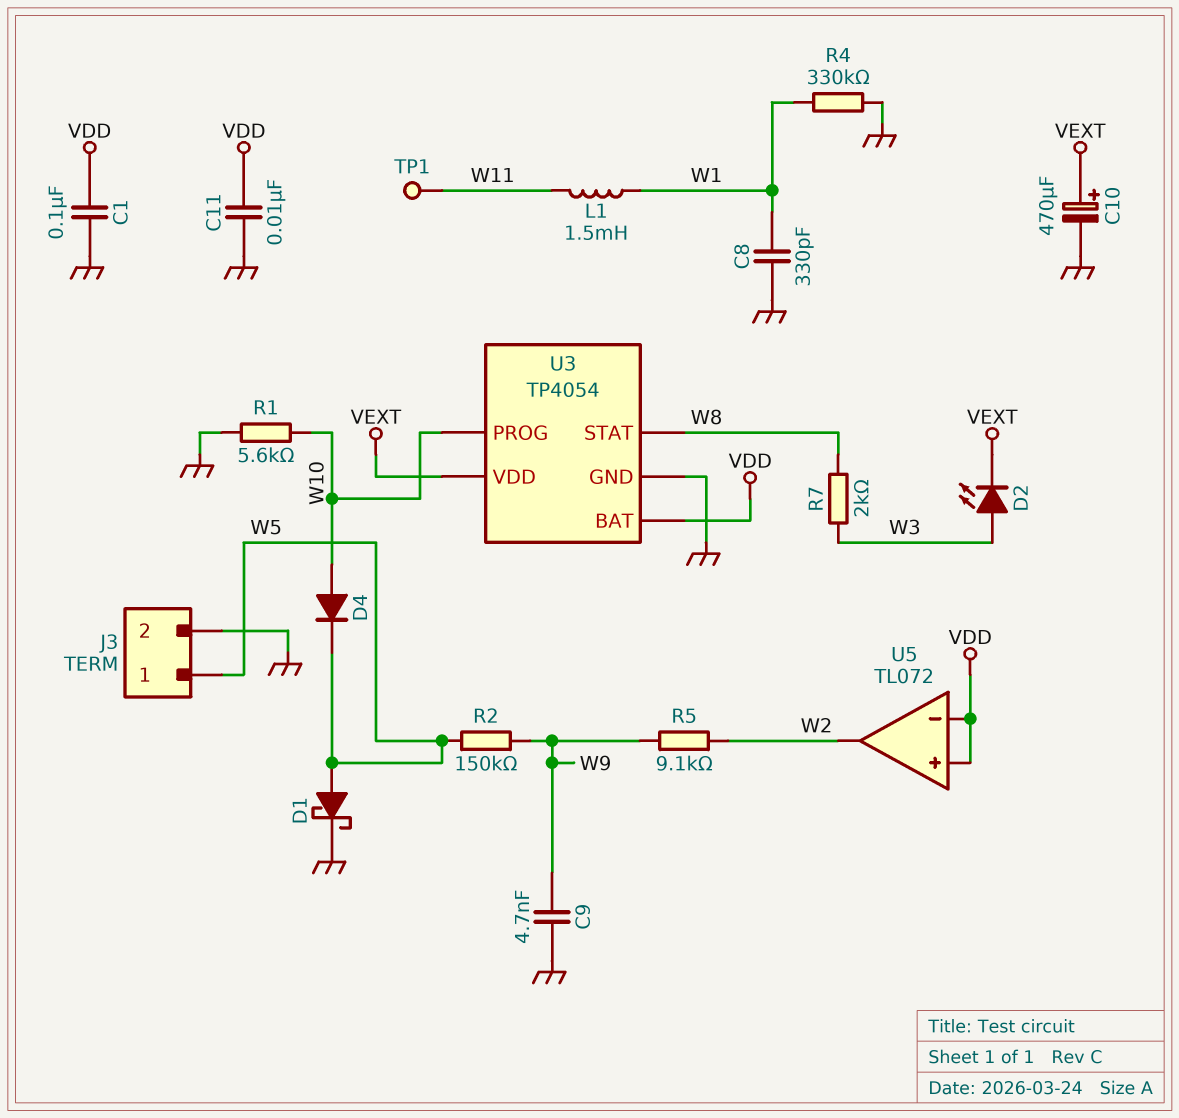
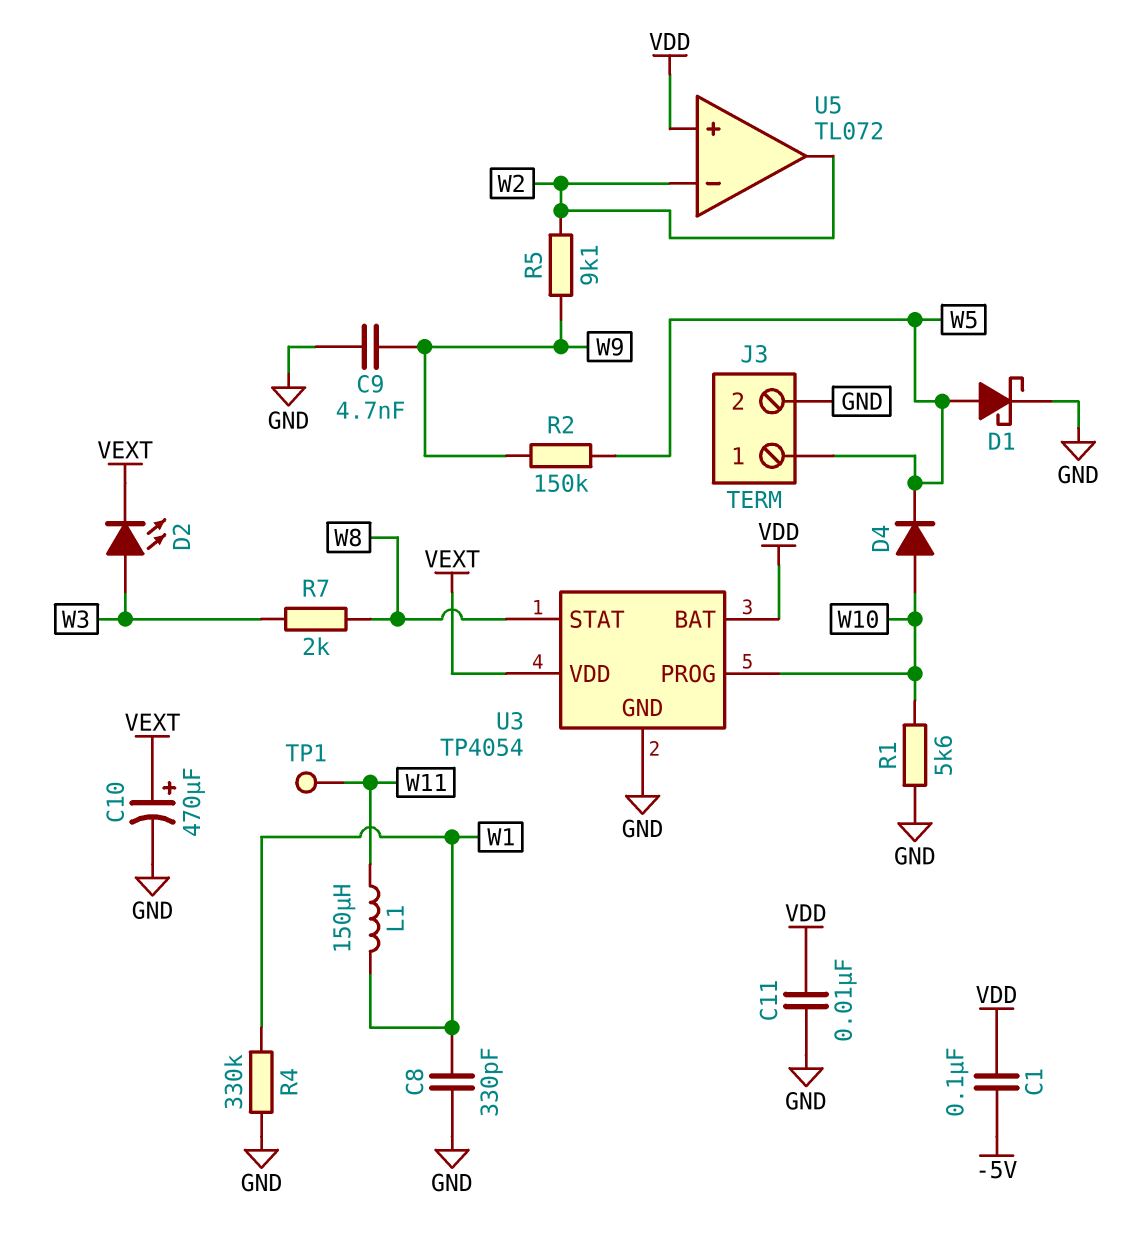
C1: 100nF (GND, VDD) -> 100nF (-5V, VDD)
L1: 1.5mH (W1, W11) -> 150uH (W1, W11)
U5 pin in-: VDD -> W2

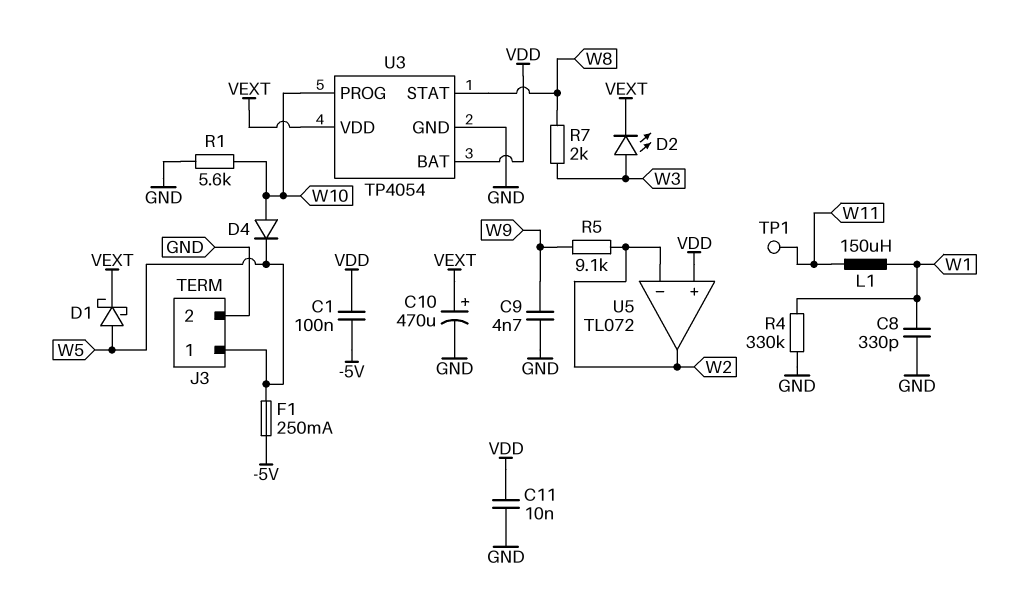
D1: schottky (A W5, K GND) -> schottky (A W5, K VEXT)
F1: none -> 250mA (-5V, W5)
R2: 150k (W5, W9) -> none

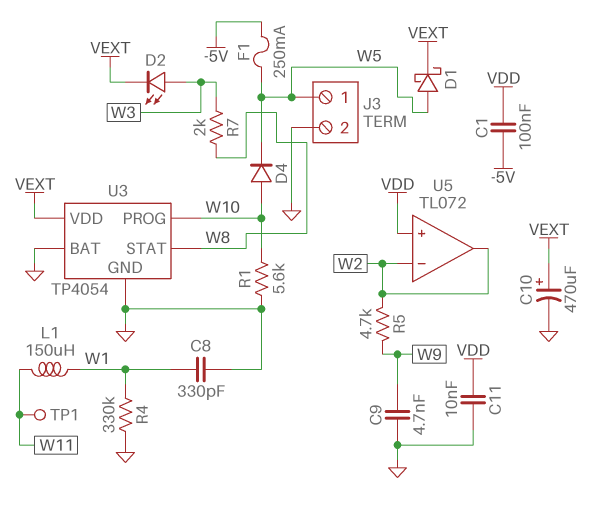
R5: 9.1k (W2, W9) -> 4.7k (W2, W9)
U3 pin BAT: VDD -> GND

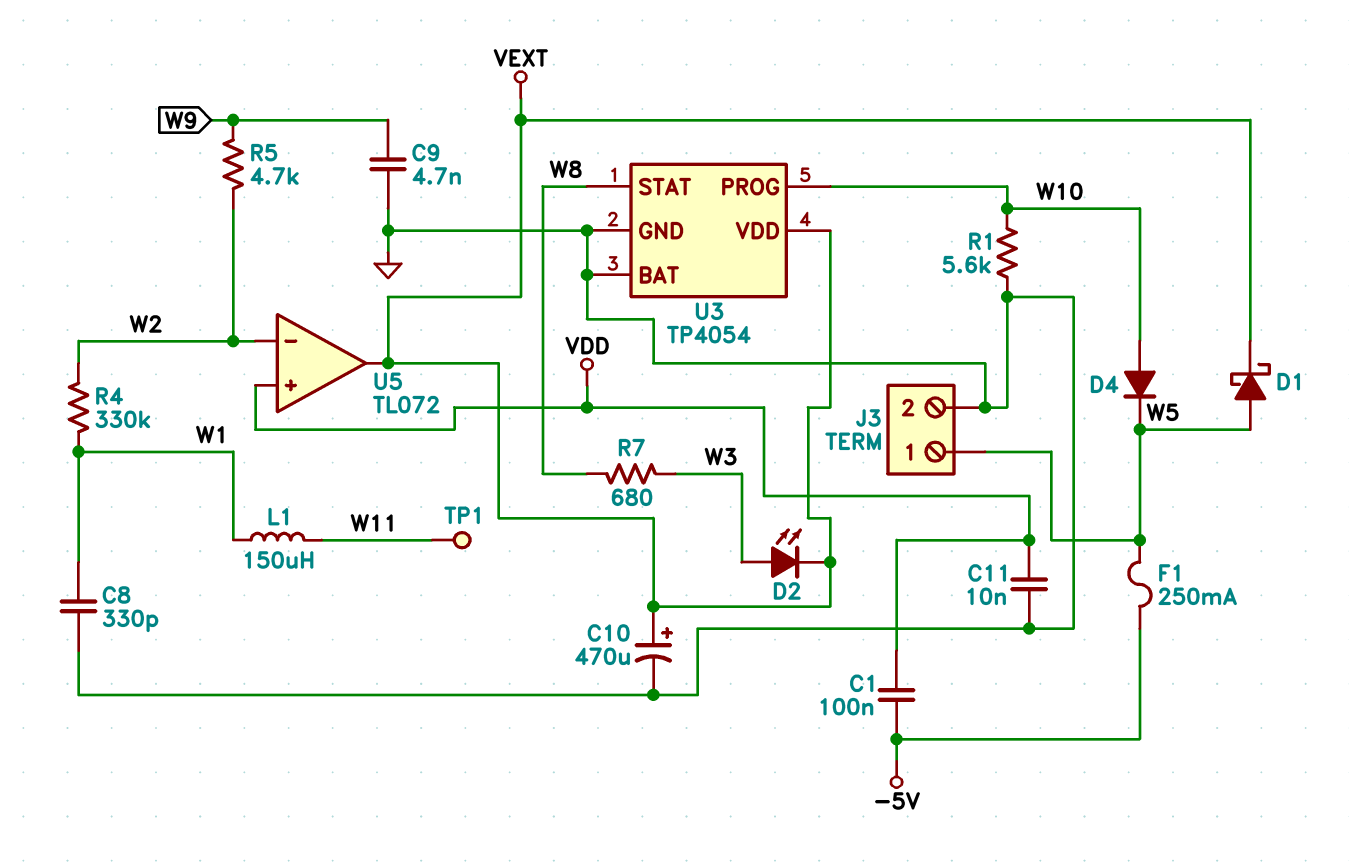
R4: 330k (GND, W1) -> 330k (W1, W2)
R7: 2k (W3, W8) -> 680 (W3, W8)
U5 pin out: W2 -> VEXT

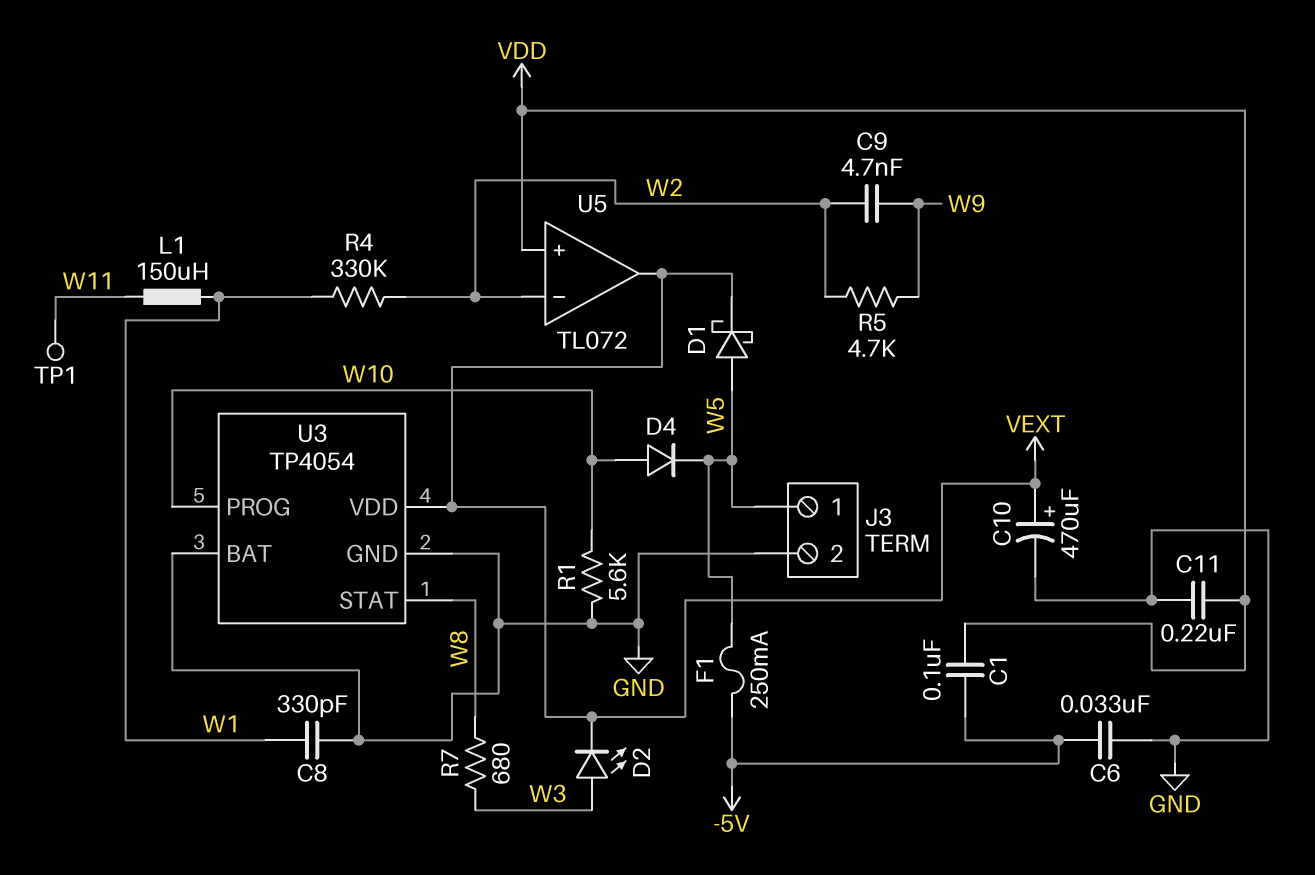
C6: none -> 33nF (-5V, GND)
C9: 4.7nF (GND, W9) -> 4.7nF (W2, W9)
C11: 10nF (GND, VDD) -> 220nF (GND, VDD)

